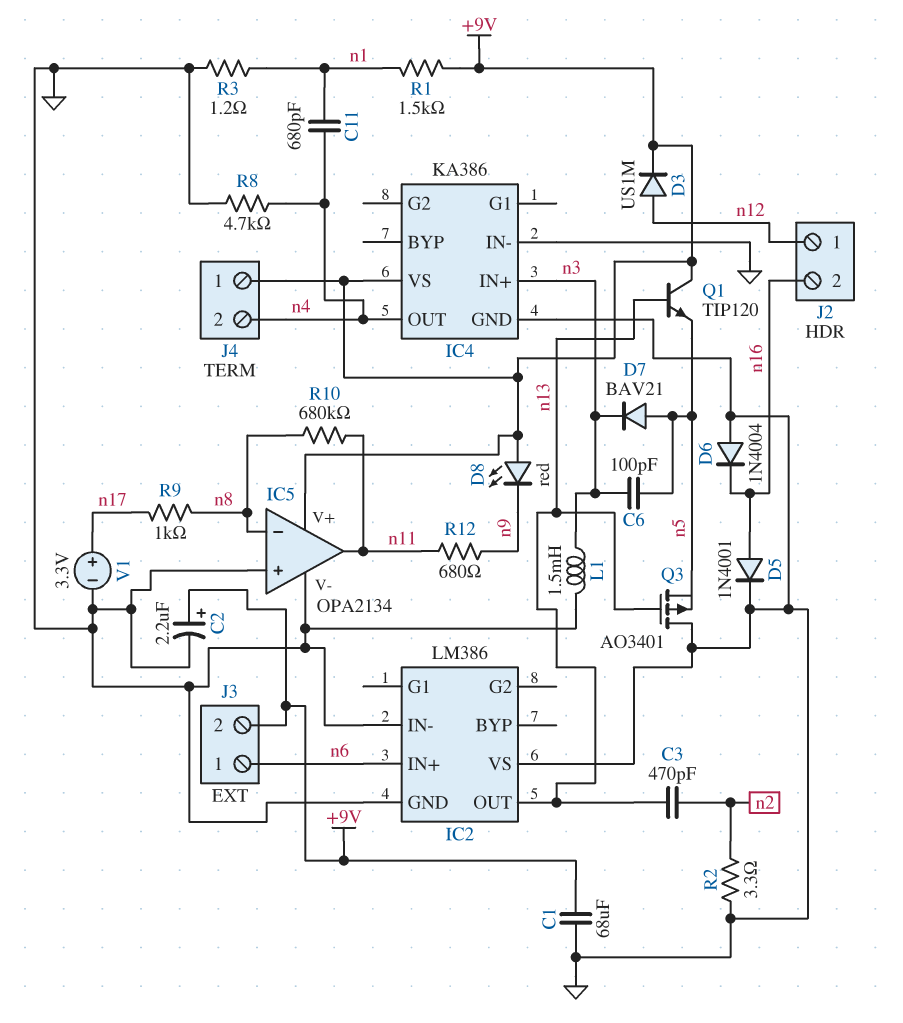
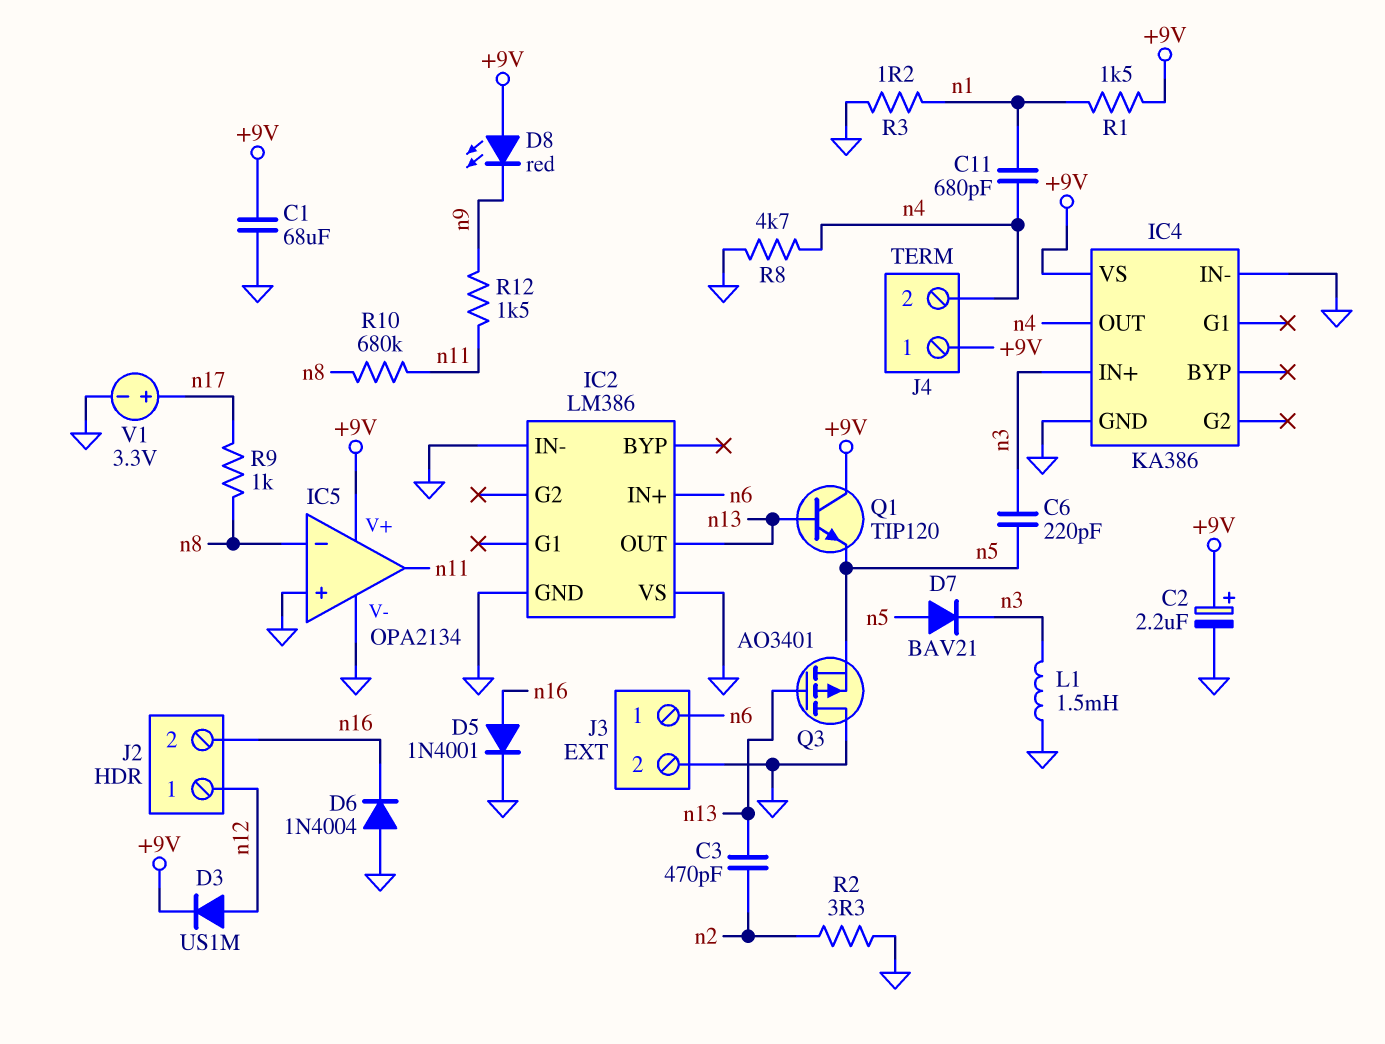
C6: 100pF (n3, n5) -> 220pF (n3, n5)
J3 pin 2: +9V -> GND
R12: 680 (n9, n11) -> 1.5k (n9, n11)

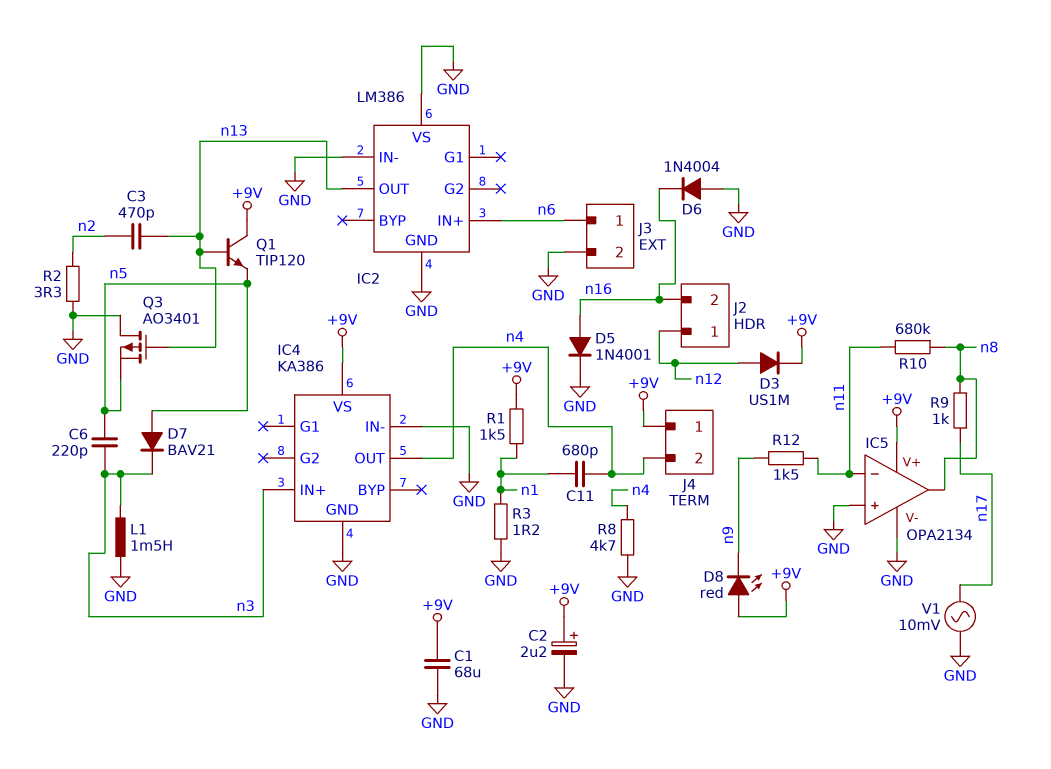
IC5 pin in-: n8 -> n11
IC5 pin out: n11 -> n8
V1: 3.3V (plus n17, minus GND) -> AC 10mV (GND, n17)

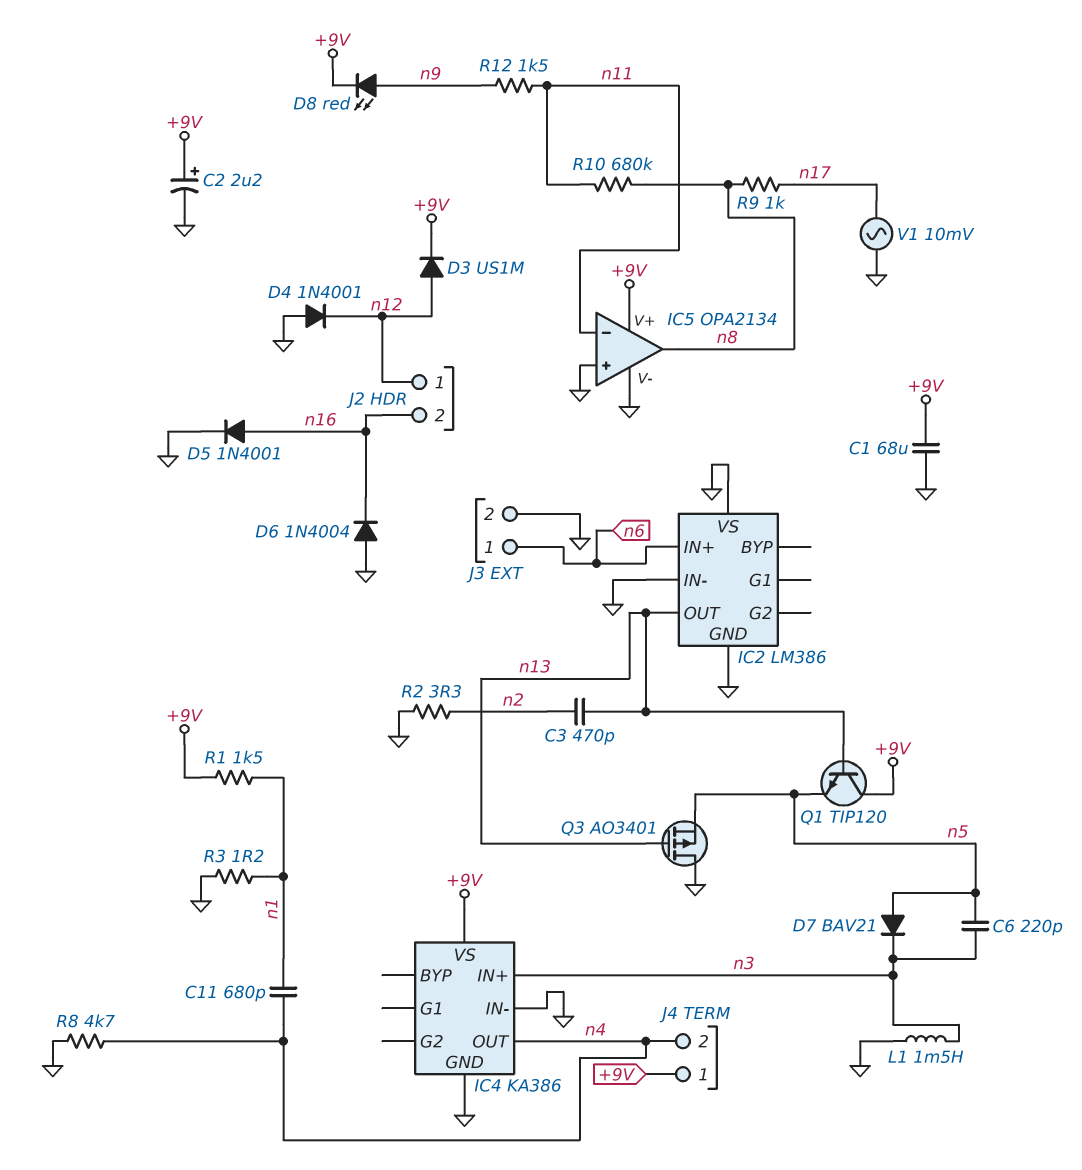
D4: none -> diode 1N4001 (A GND, K n12)
D8: LED red (A +9V, K n9) -> LED red (A n9, K +9V)

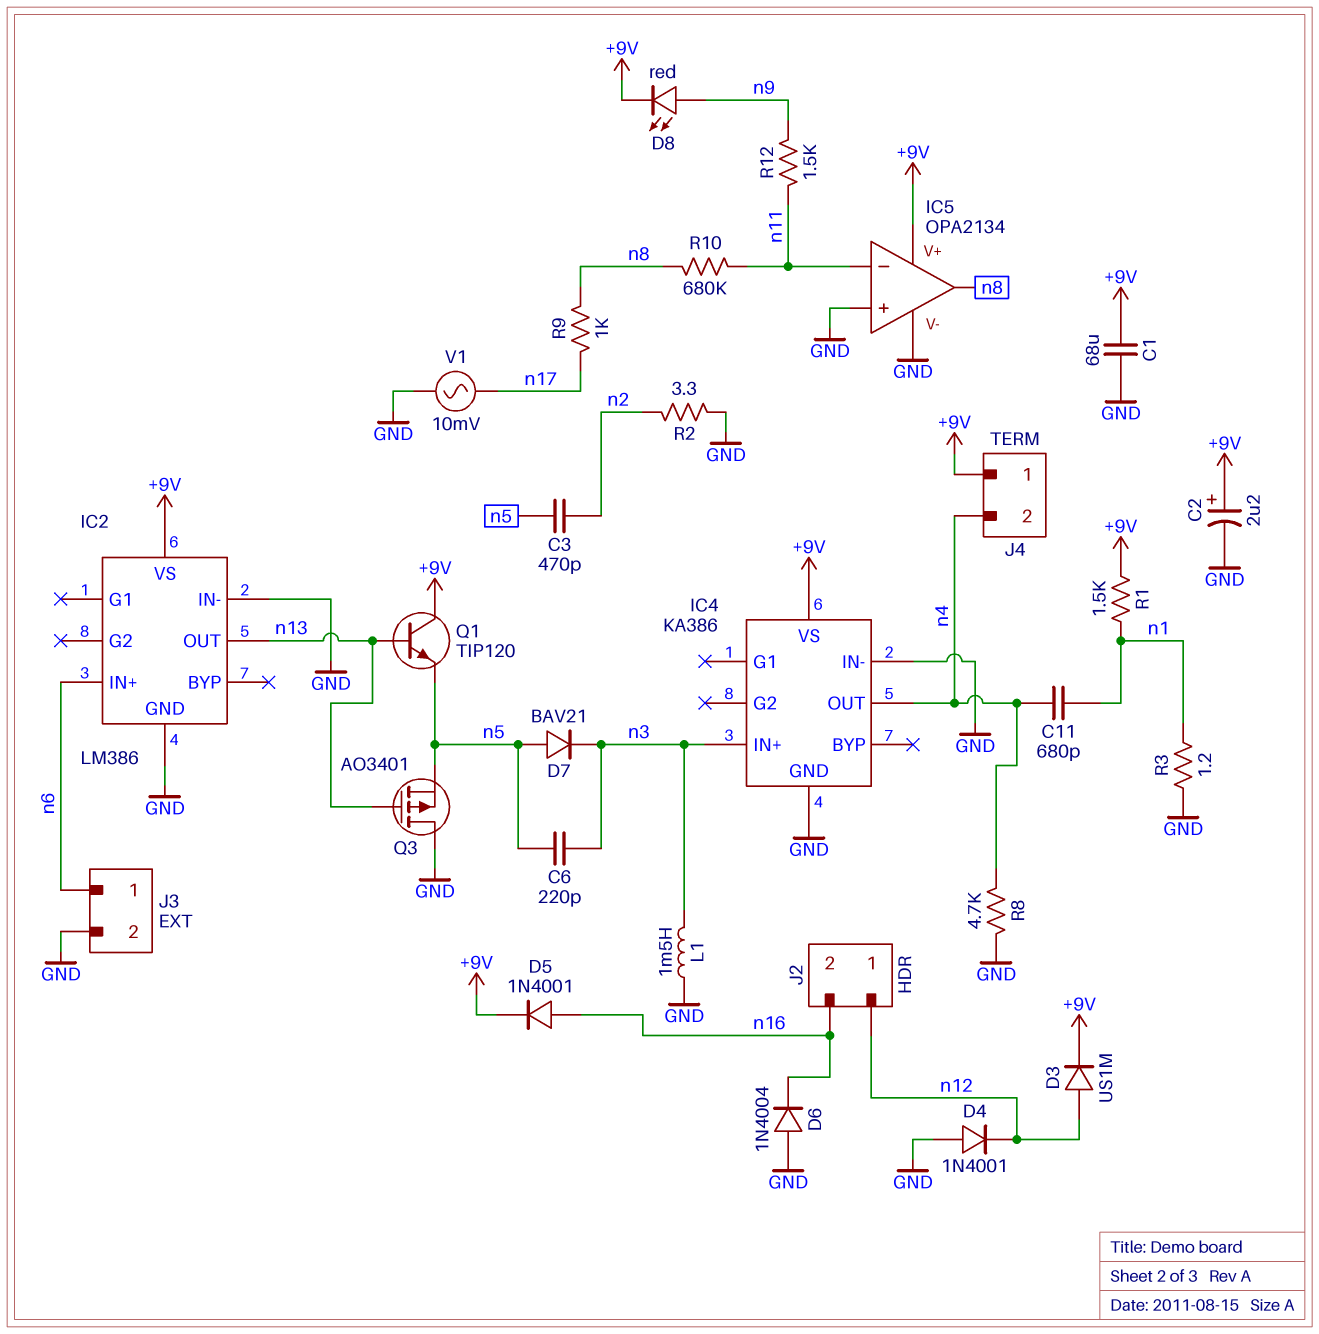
C3: 470pF (n2, n13) -> 470pF (n2, n5)
D5: diode 1N4001 (A n16, K GND) -> diode 1N4001 (A n16, K +9V)
IC2 pin VS: GND -> +9V

